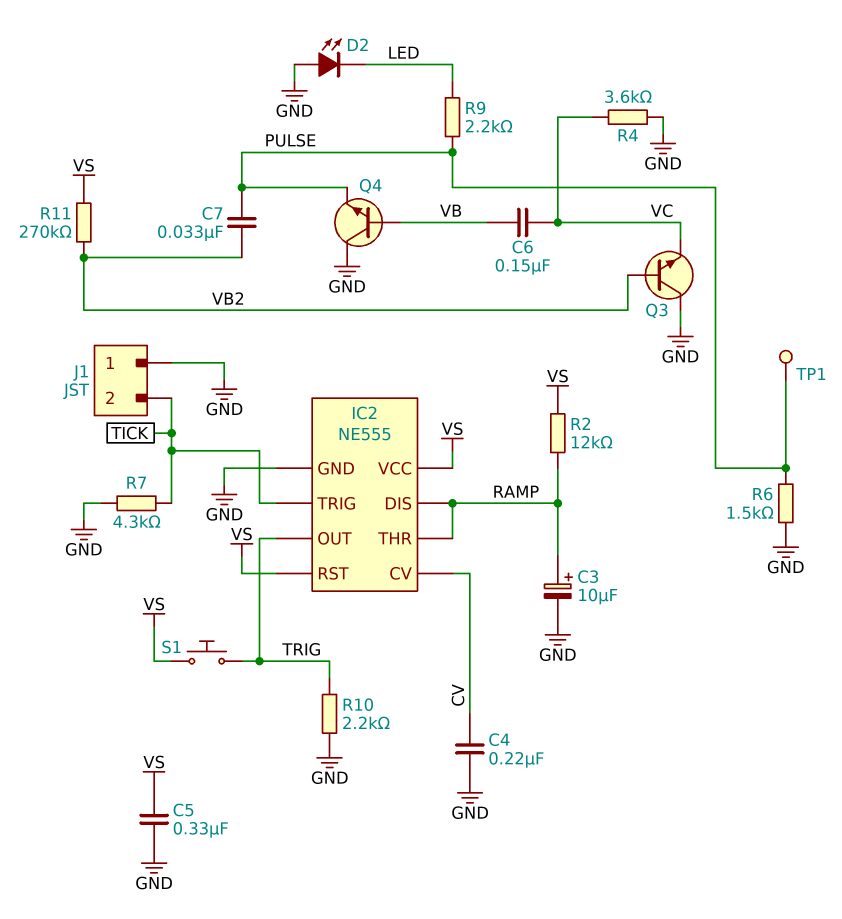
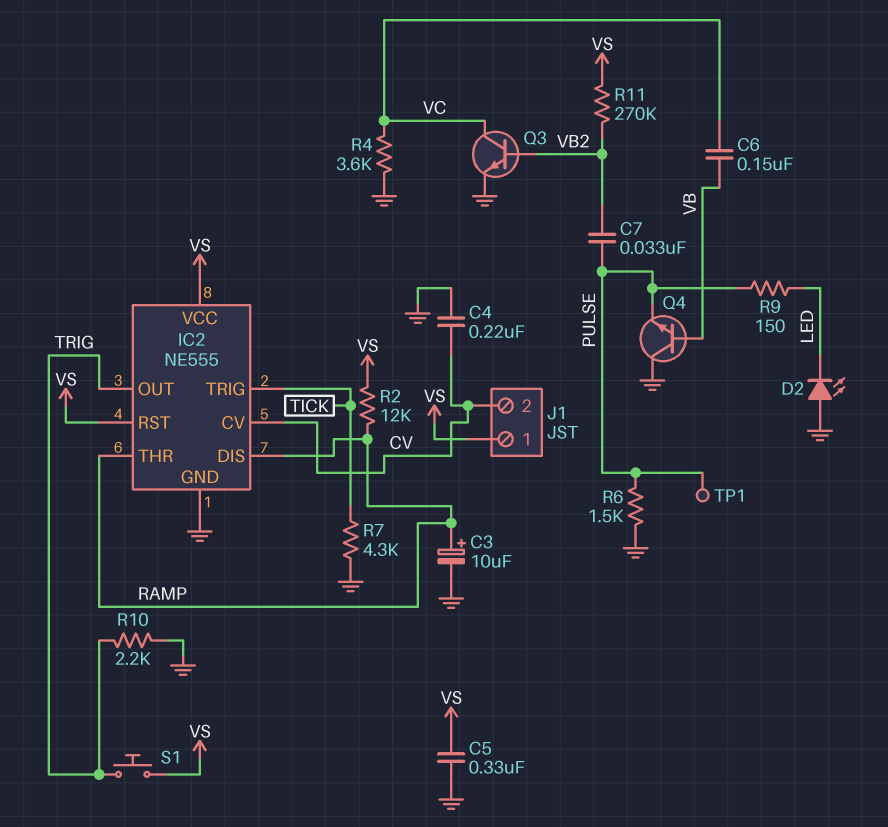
J1 pin 1: GND -> VS
J1 pin 2: TICK -> CV
Q3: NPN (B VB2, C GND, E VC) -> NPN (B VB2, C VC, E GND)
R9: 2.2k (LED, PULSE) -> 150 (LED, PULSE)

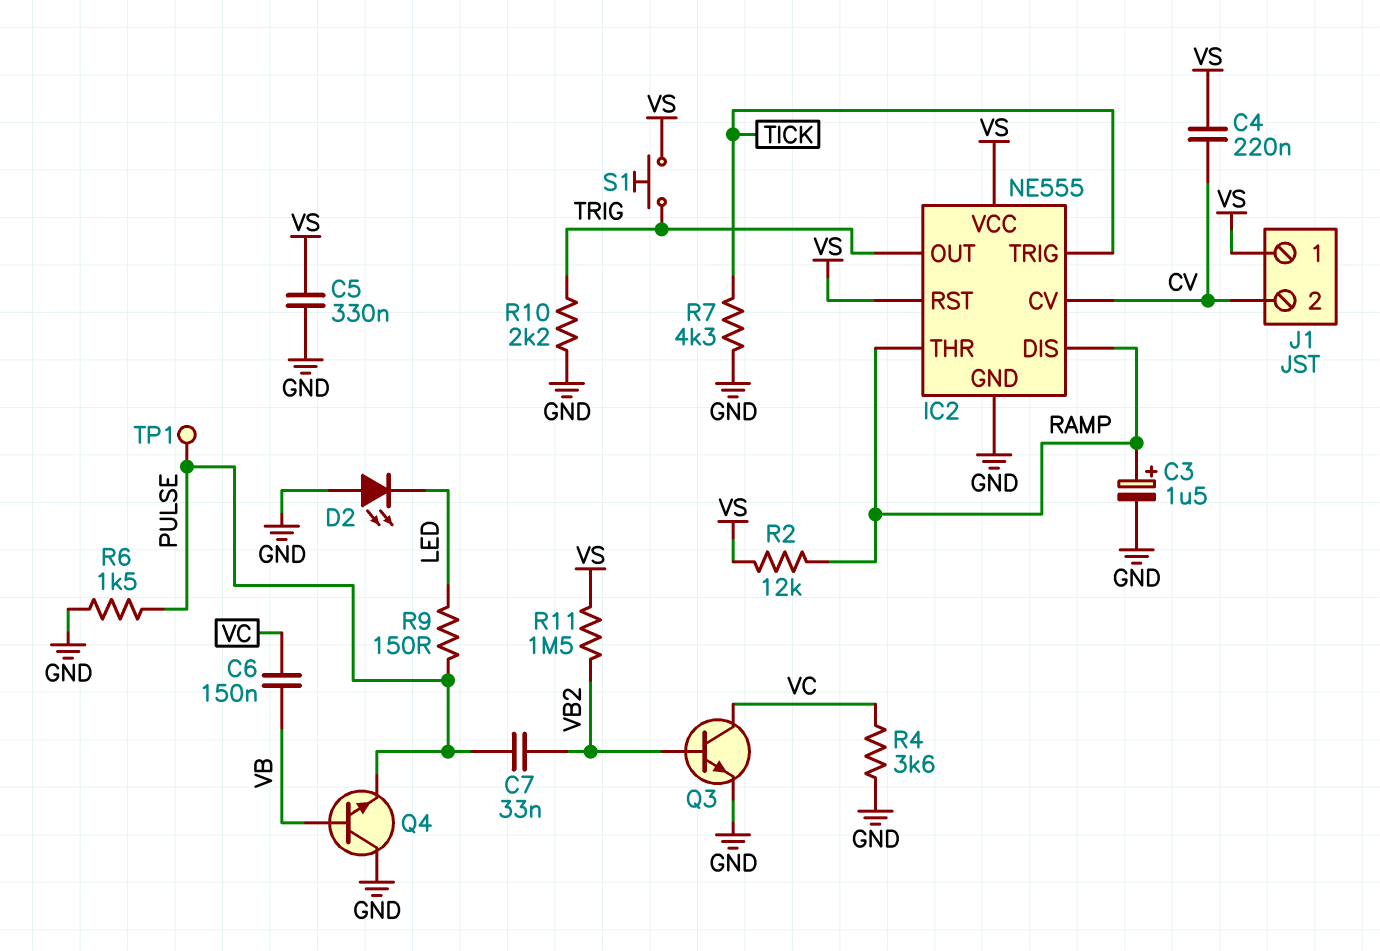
C3: 10uF (plus RAMP, minus GND) -> 1.5uF (plus RAMP, minus GND)
C4: 220nF (CV, GND) -> 220nF (CV, VS)
R11: 270k (VB2, VS) -> 1.5M (VB2, VS)

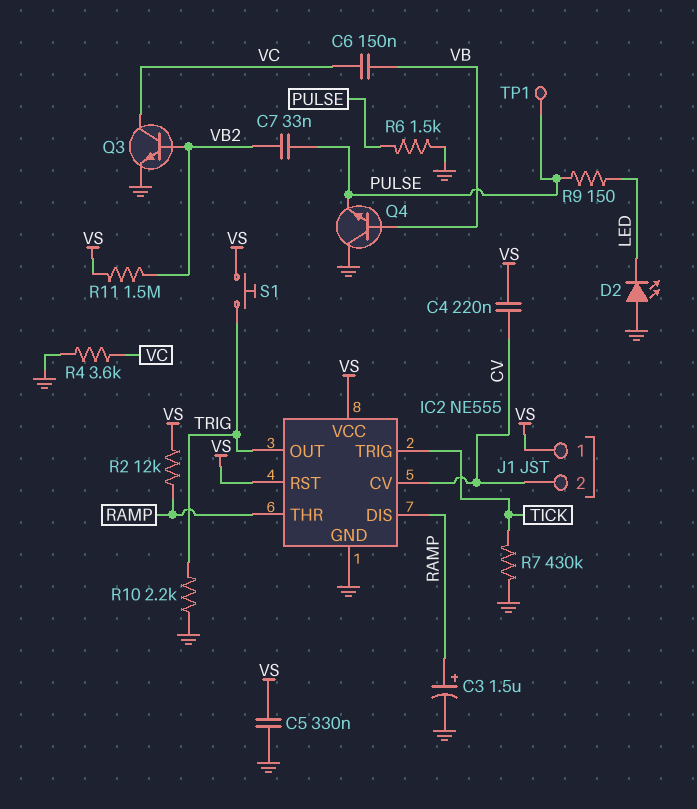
R7: 4.3k (GND, TICK) -> 430k (GND, TICK)

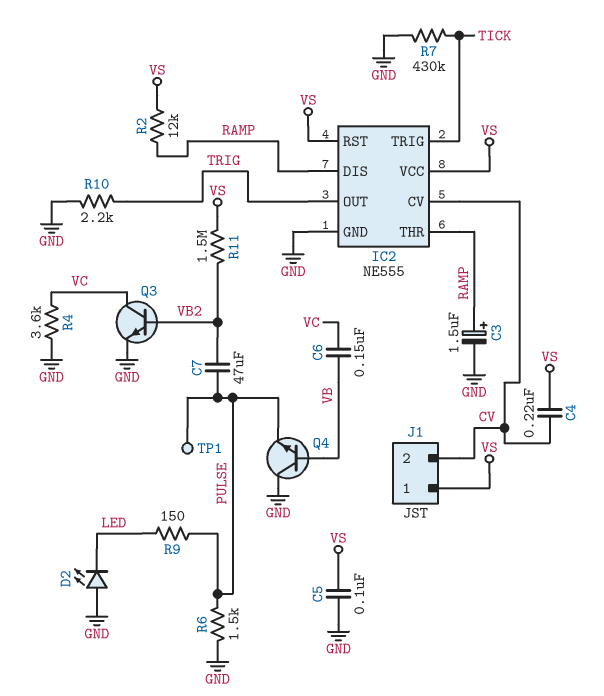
C5: 330nF (GND, VS) -> 100nF (GND, VS)
C7: 33nF (PULSE, VB2) -> 47uF (PULSE, VB2)
S1: button (TRIG, VS) -> none

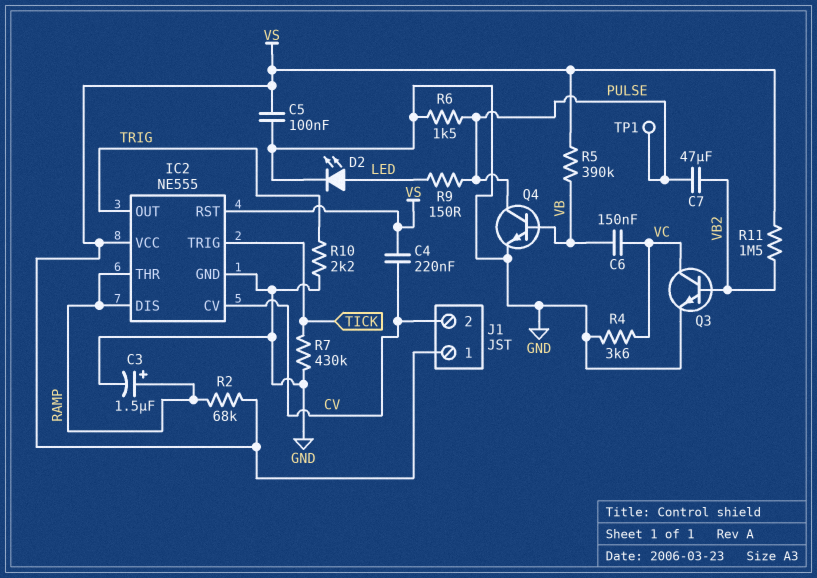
D2: LED (A GND, K LED) -> LED (A LED, K GND)
Q4: NPN (B VB, C GND, E PULSE) -> NPN (B VB, C PULSE, E GND)
R2: 12k (RAMP, VS) -> 68k (RAMP, VS)
R5: none -> 390k (VB, VS)

